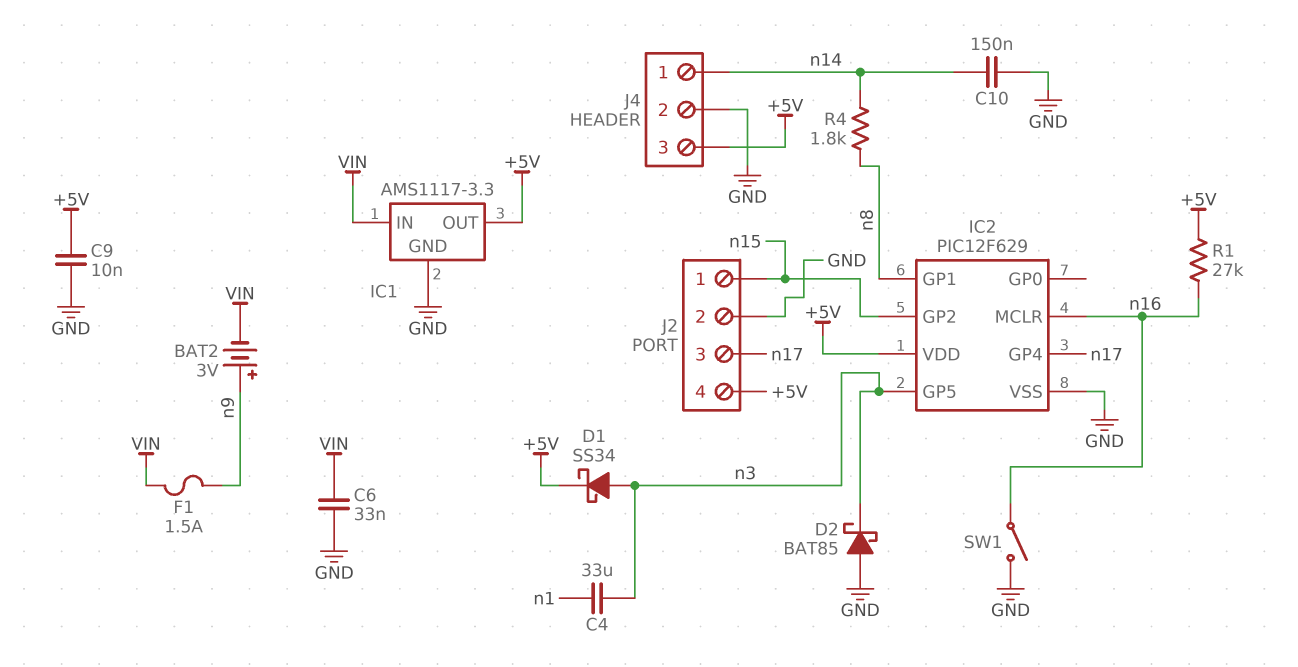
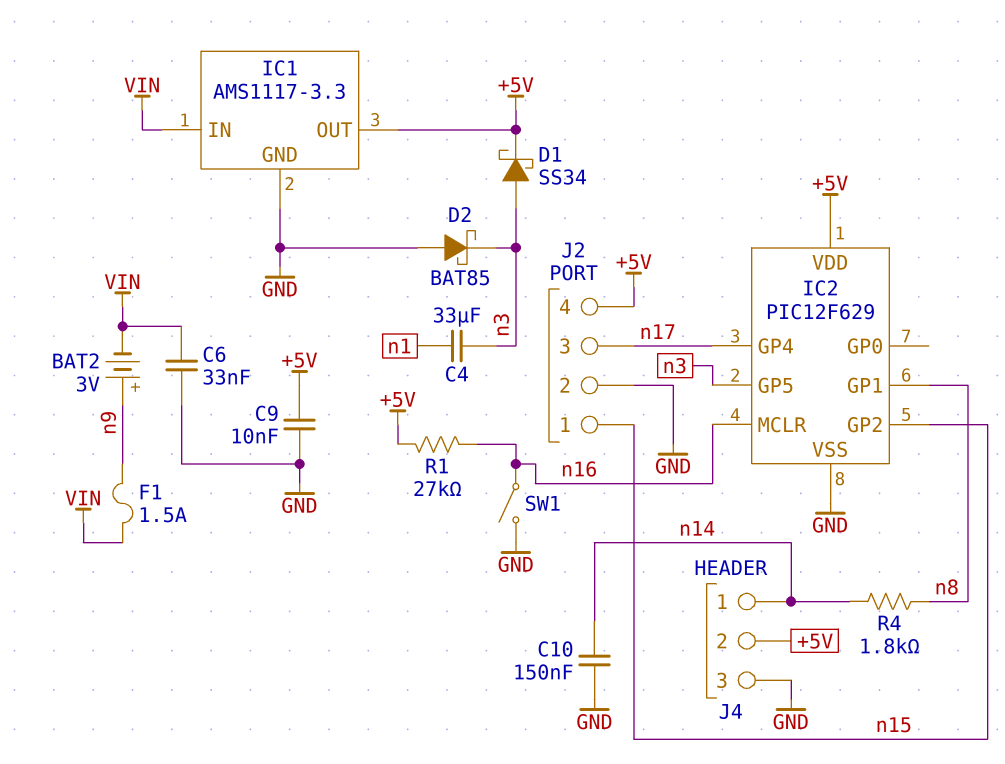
J4 pin 2: GND -> +5V
J4 pin 3: +5V -> GND

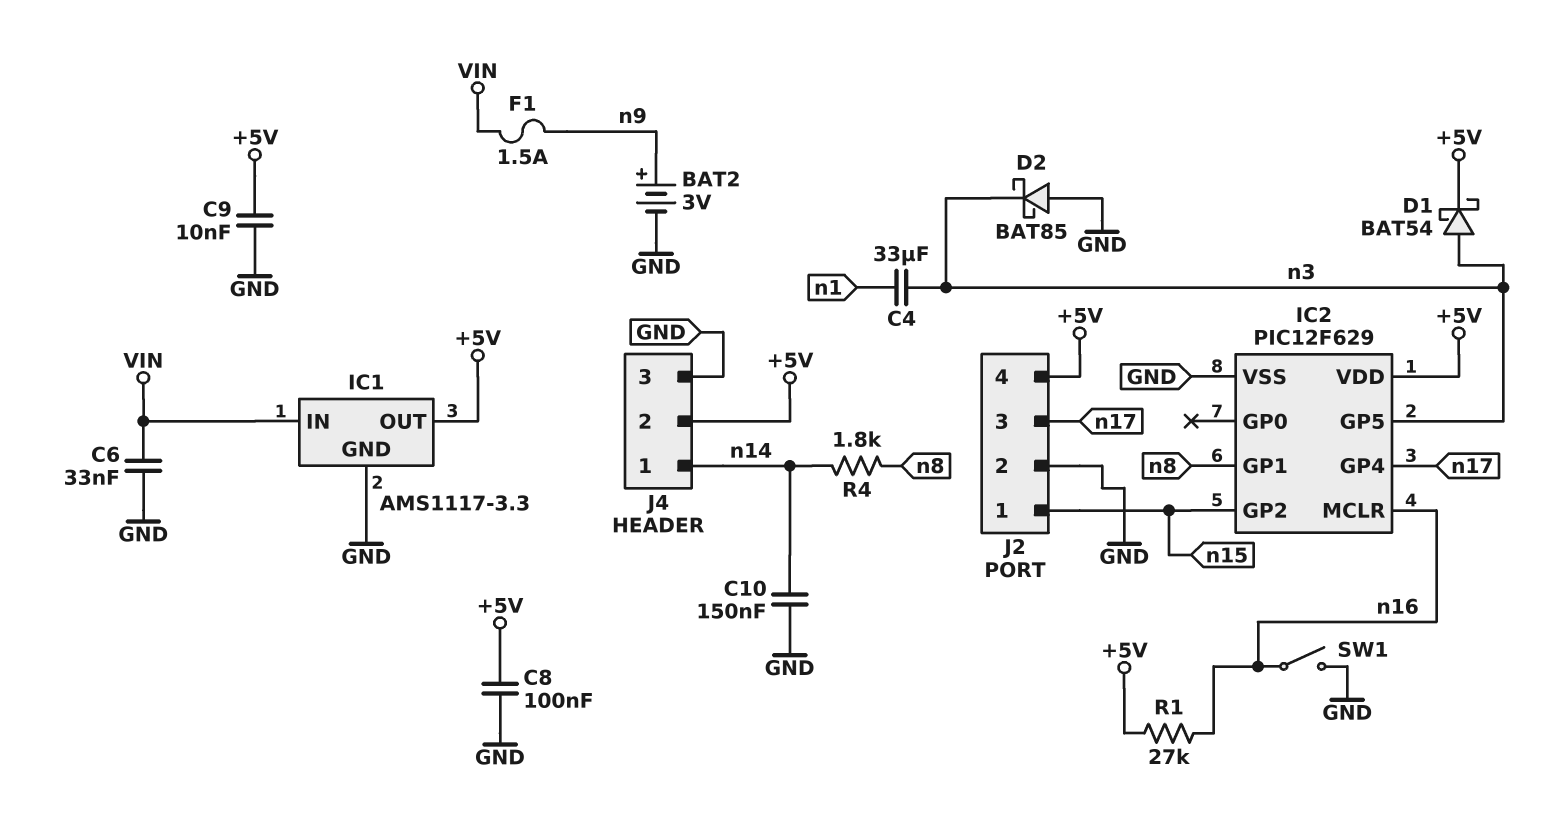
BAT2: 3V (plus n9, minus VIN) -> 3V (plus n9, minus GND)
C8: none -> 100nF (+5V, GND)
D1: schottky SS34 (A n3, K +5V) -> schottky BAT54 (A n3, K +5V)

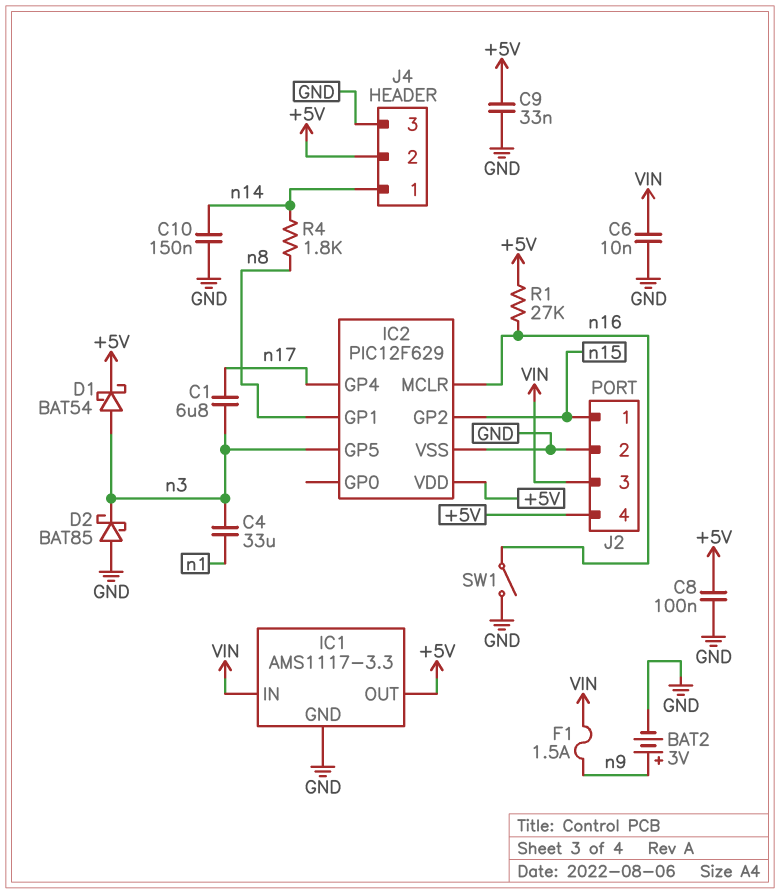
C1: none -> 6.8uF (n3, n17)
C6: 33nF (GND, VIN) -> 10nF (GND, VIN)
C9: 10nF (+5V, GND) -> 33nF (+5V, GND)
J2 pin 3: n17 -> VIN

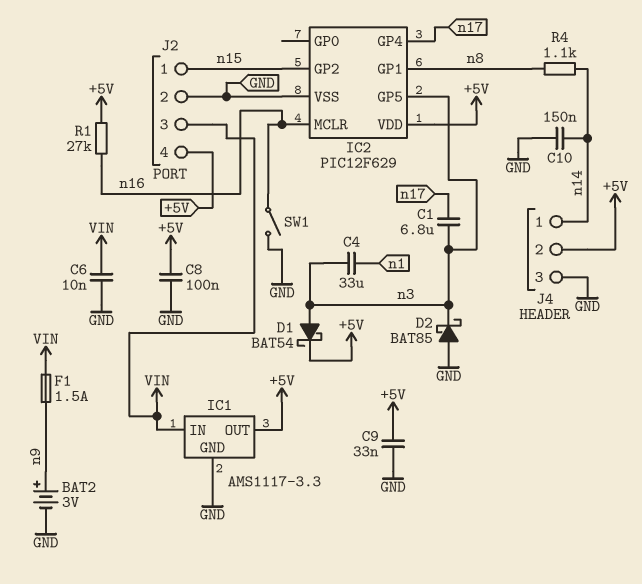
R4: 1.8k (n8, n14) -> 1.1k (n8, n14)

